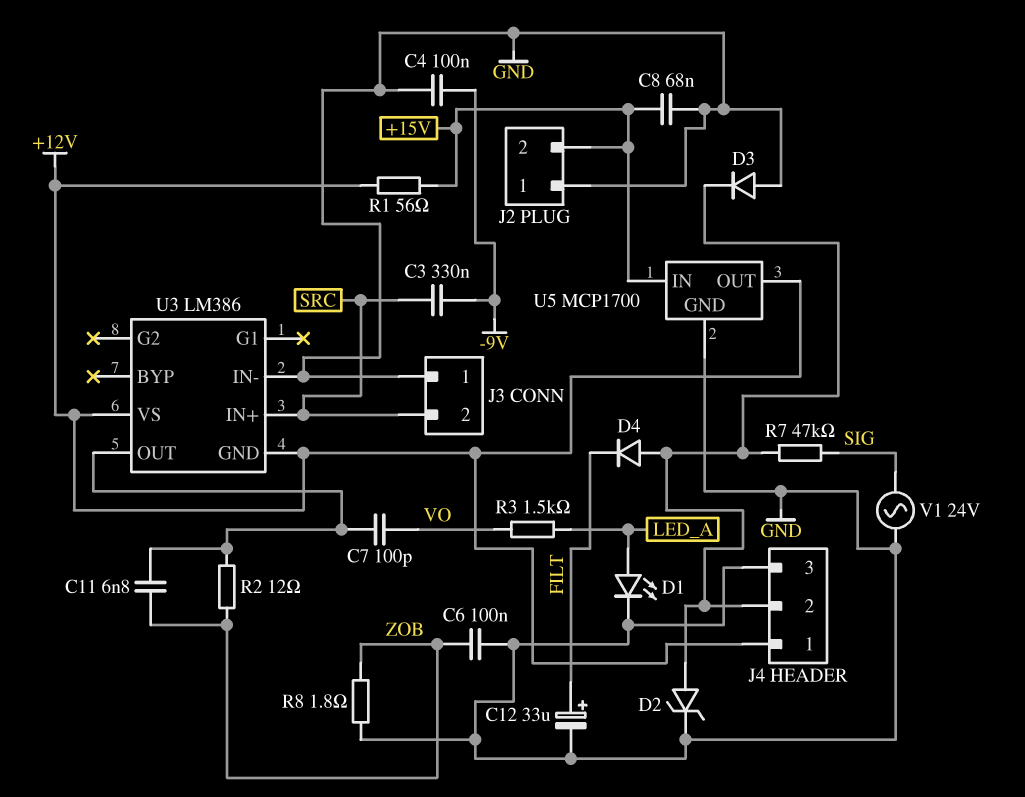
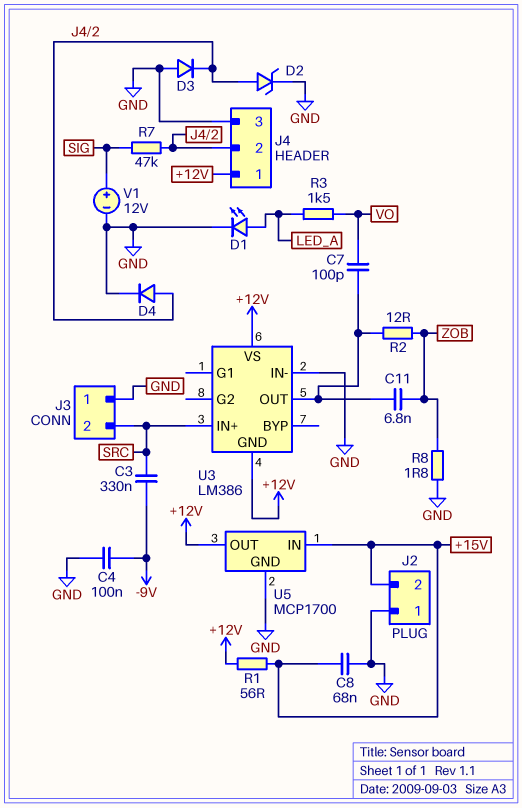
C6: 100nF (GND, ZOB) -> none
C12: 33uF (plus FILT, minus GND) -> none
D4: diode (A J4/2, K FILT) -> diode (A J4/2, K GND)
V1: AC 24V (GND, SIG) -> 12V (plus SIG, minus GND)

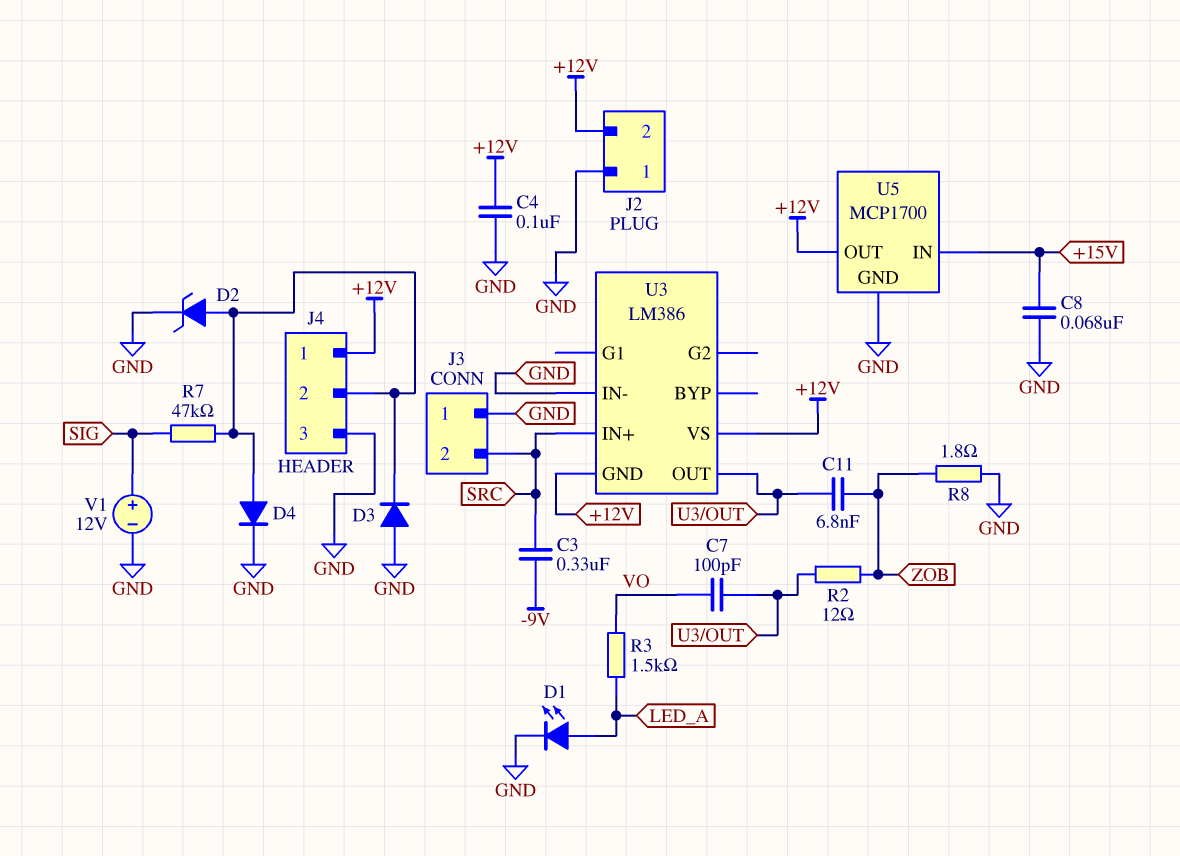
C4: 100nF (-9V, GND) -> 100nF (+12V, GND)
J2 pin 2: +15V -> +12V
R1: 56 (+12V, +15V) -> none

